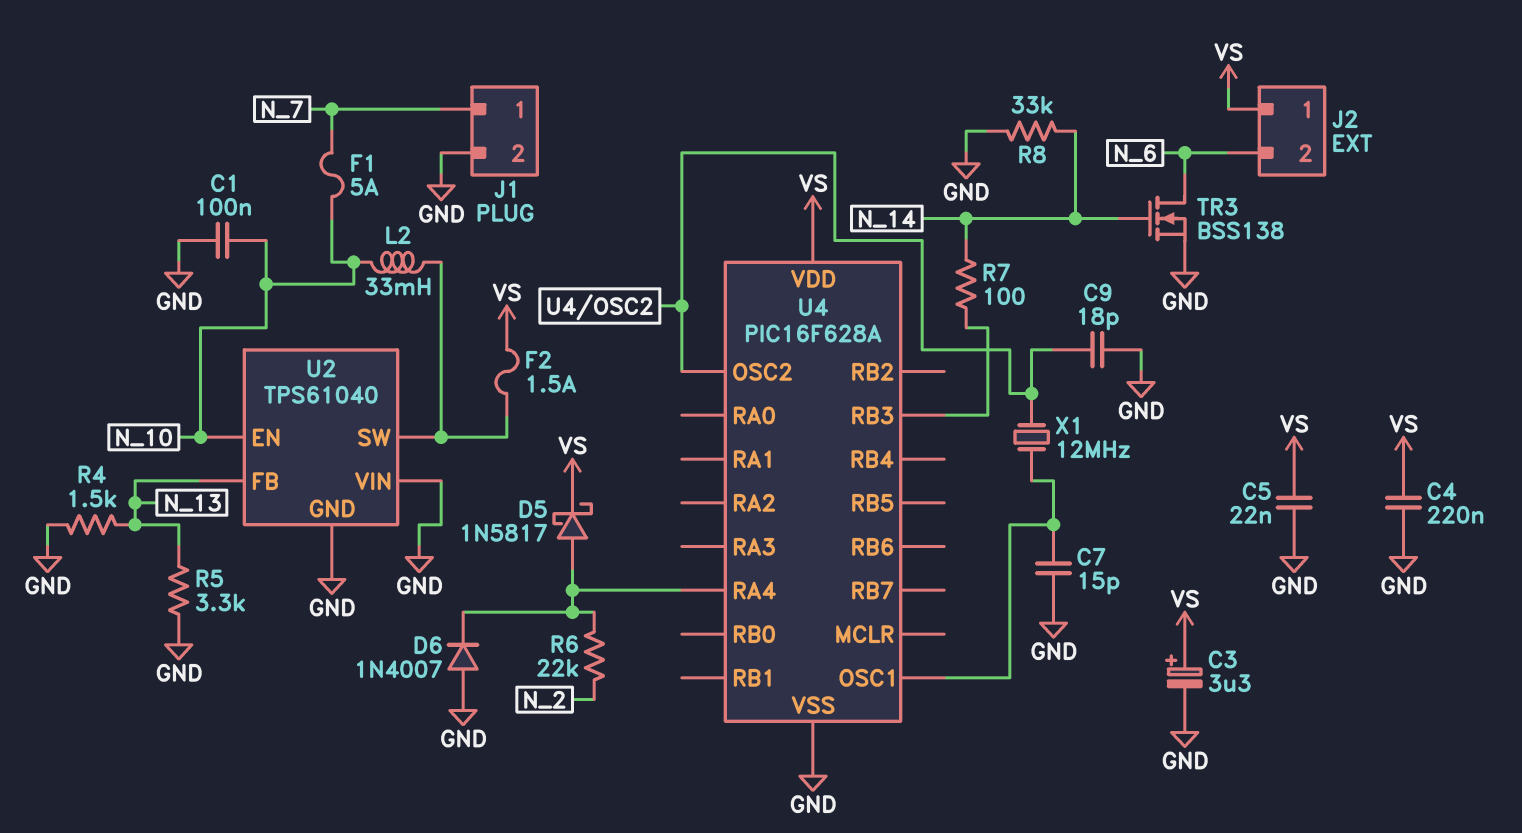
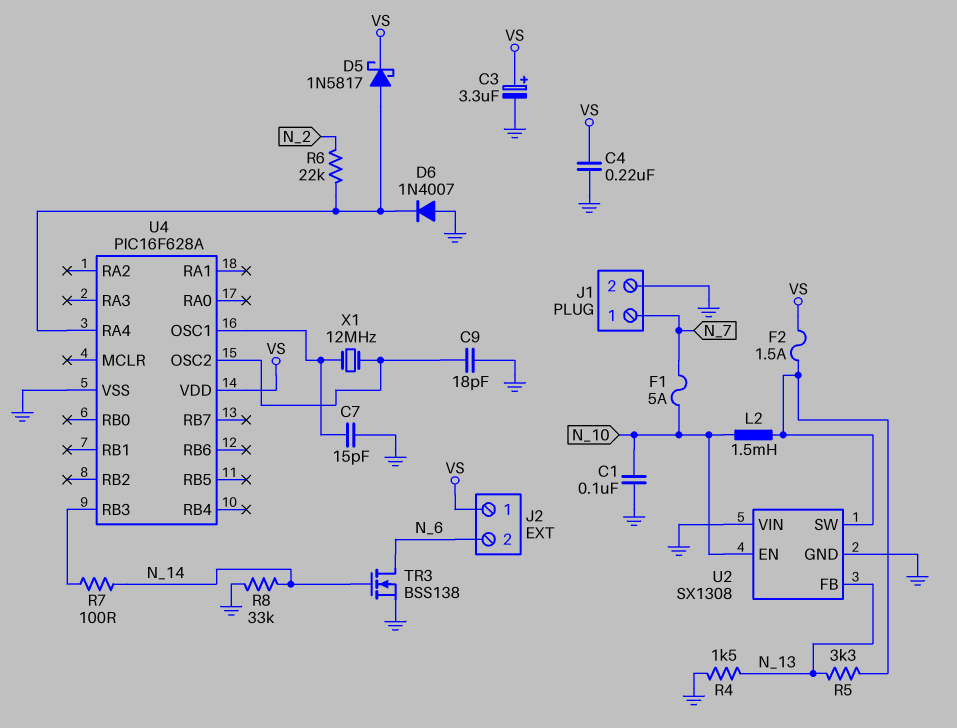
C5: 22nF (GND, VS) -> none
L2: 33mH (N_10, U2/SW) -> 1.5mH (N_10, U2/SW)
R5: 3.3k (GND, N_13) -> 3.3k (N_13, U2/SW)
U2: TPS61040 -> SX1308

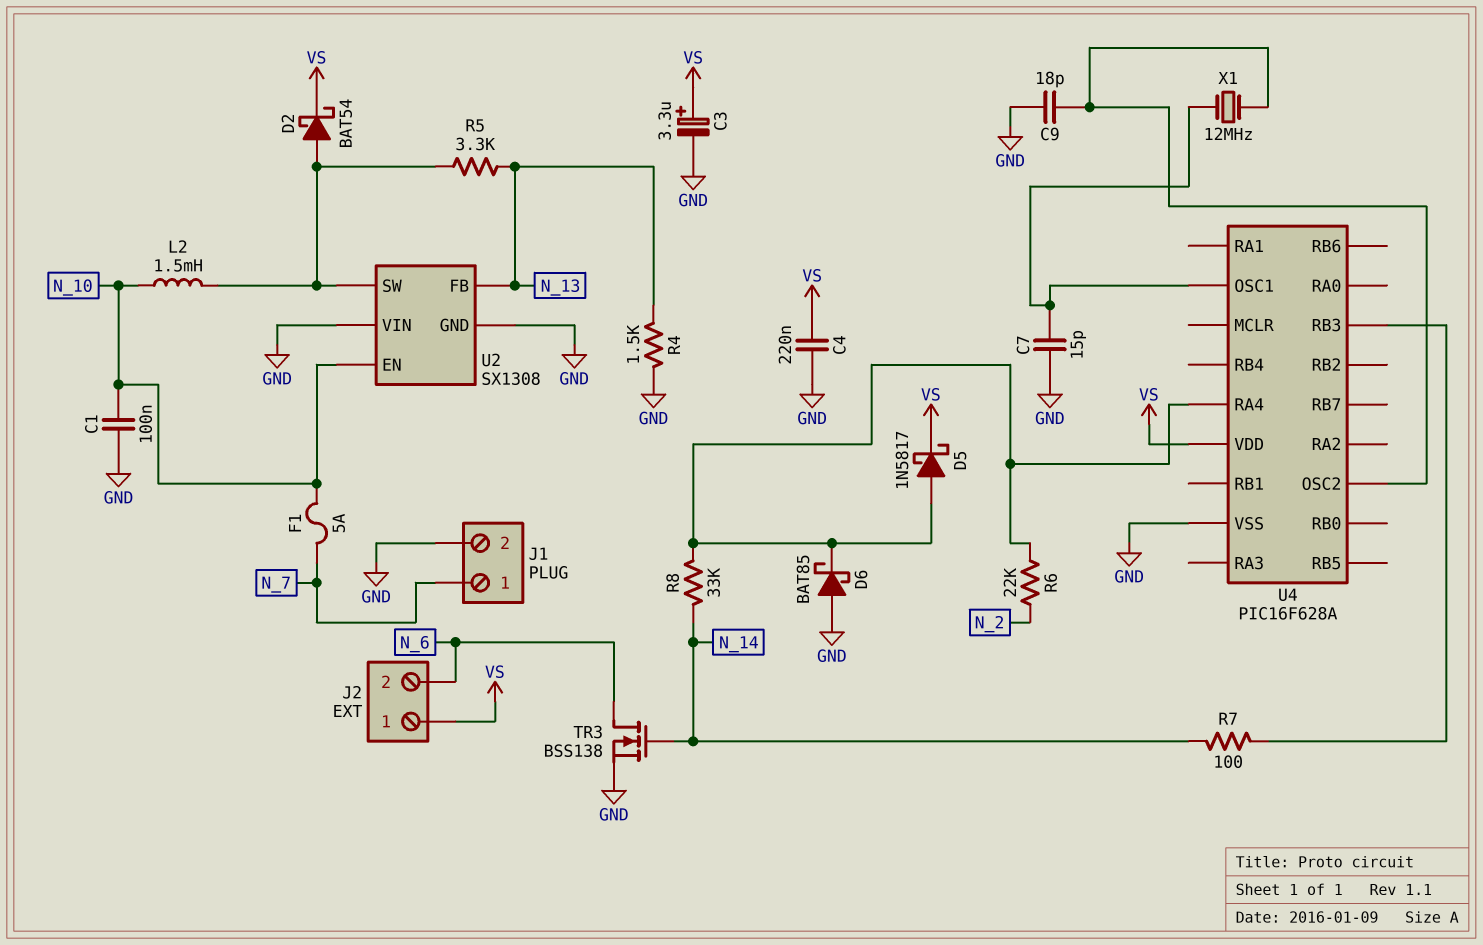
D2: none -> schottky BAT54 (A U2/SW, K VS)
D6: diode 1N4007 (A GND, K U4/RA4) -> schottky BAT85 (A GND, K U4/RA4)
F2: 1.5A (U2/SW, VS) -> none
R8: 33k (GND, N_14) -> 33k (N_14, U4/RA4)

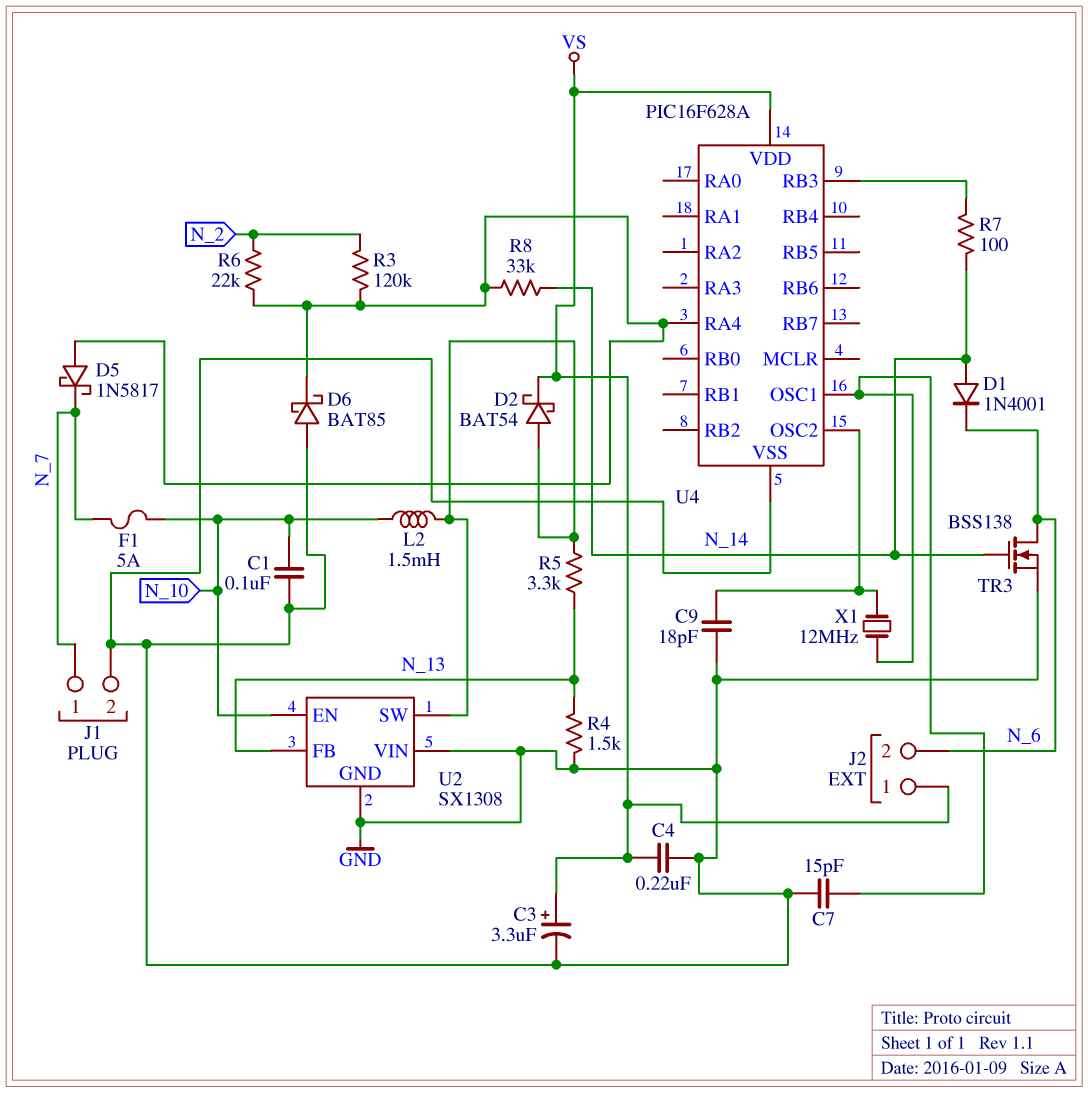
D1: none -> diode 1N4001 (A N_14, K N_6)
D5: schottky 1N5817 (A U4/RA4, K VS) -> schottky 1N5817 (A U4/RA4, K N_7)
R3: none -> 120k (N_2, U4/RA4)

